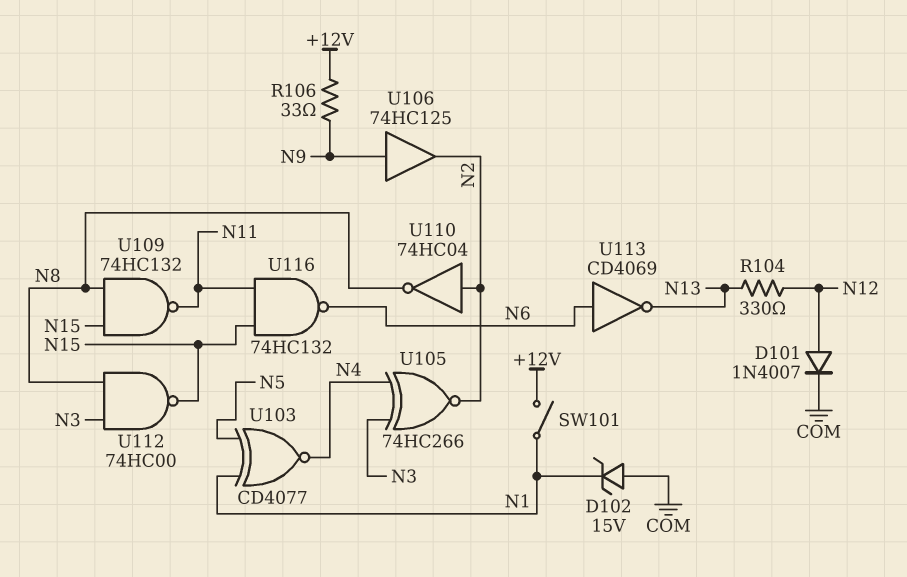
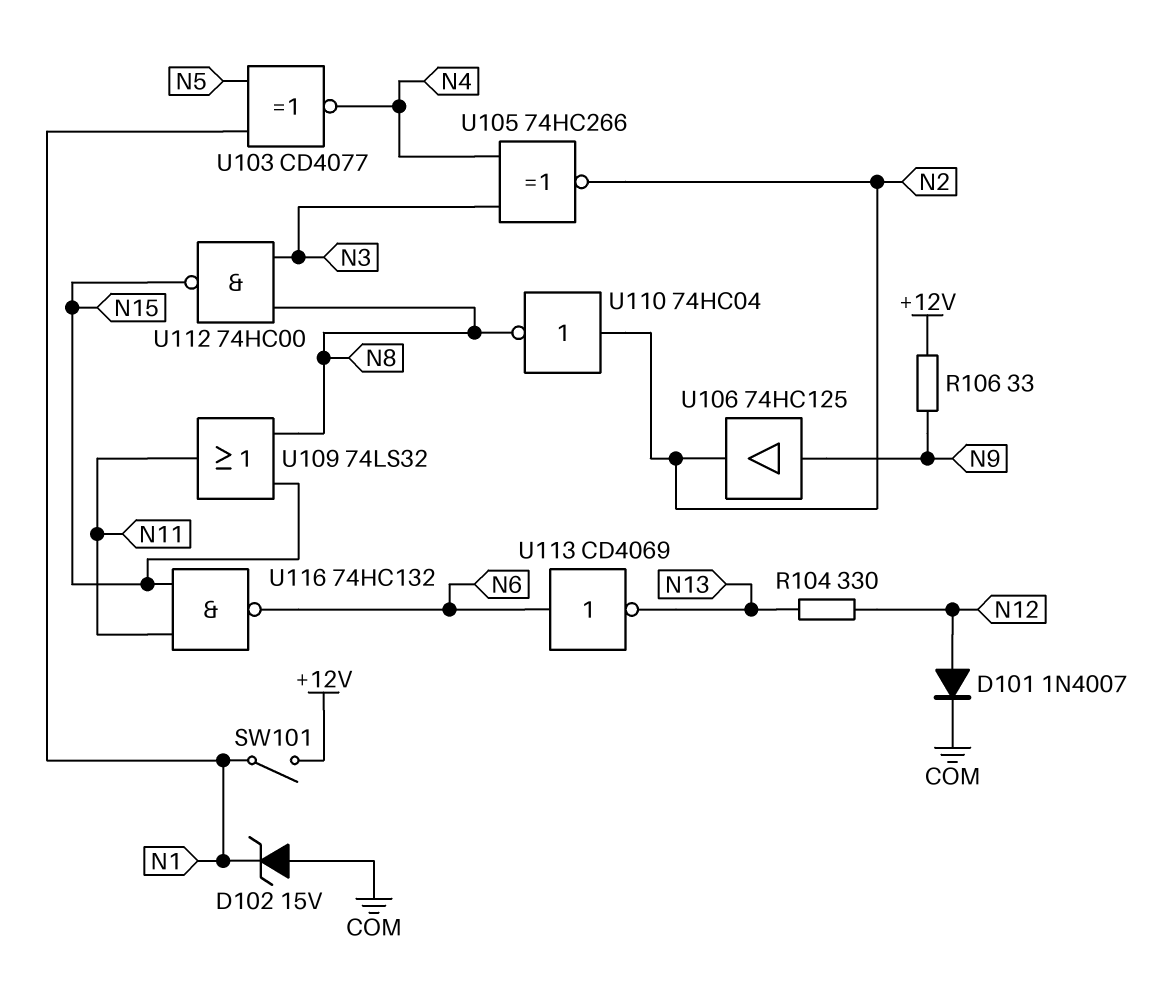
U109: NAND 74HC132 (in N8, in N15, out N11) -> OR 74LS32 (in N8, in N15, out N11)

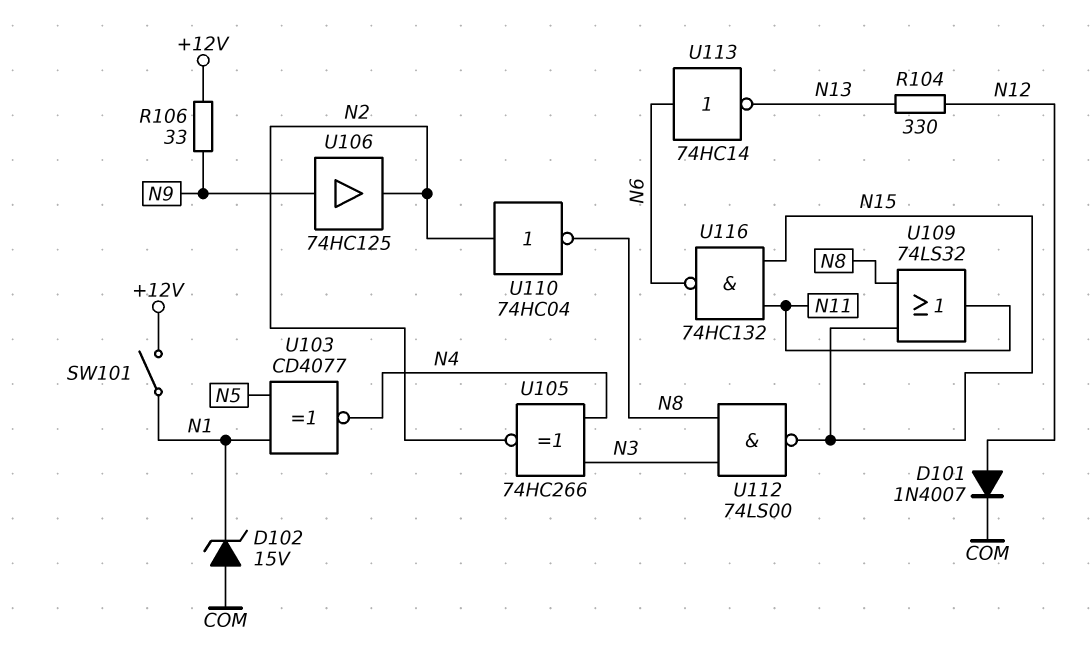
U112: NAND 74HC00 (in N3, in N8, out N15) -> NAND 74LS00 (in N3, in N8, out N15)
U113: NOT CD4069 (in N6, out N13) -> NOT 74HC14 (in N6, out N13)

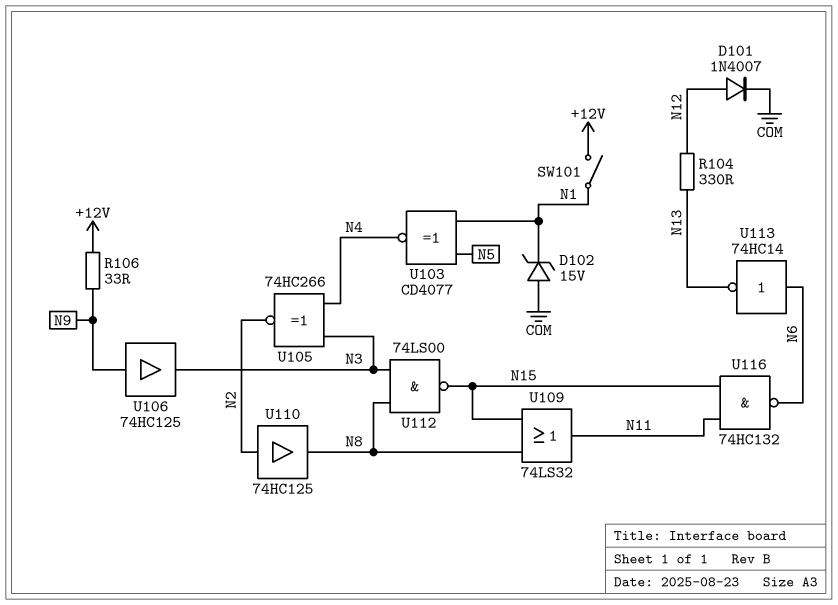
U106: buffer 74HC125 (in N9, out N2) -> buffer 74HC125 (in N9, out N3)
U110: NOT 74HC04 (in N2, out N8) -> buffer 74HC125 (in N2, out N8)

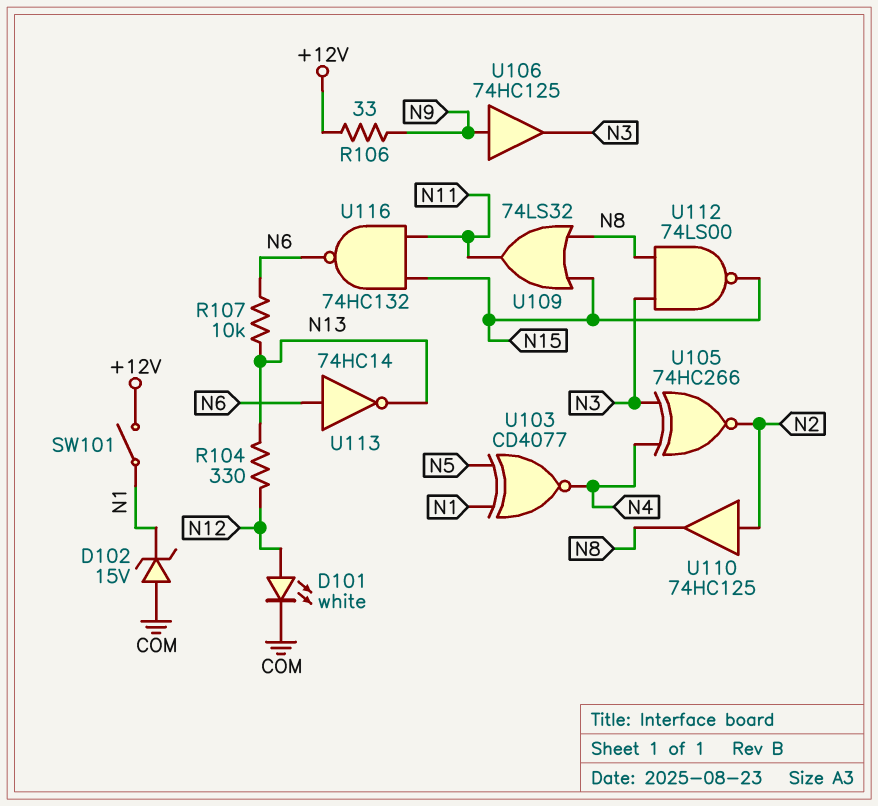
D101: diode 1N4007 (A N12, K COM) -> LED white (A N12, K COM)
R107: none -> 10k (N6, N13)

